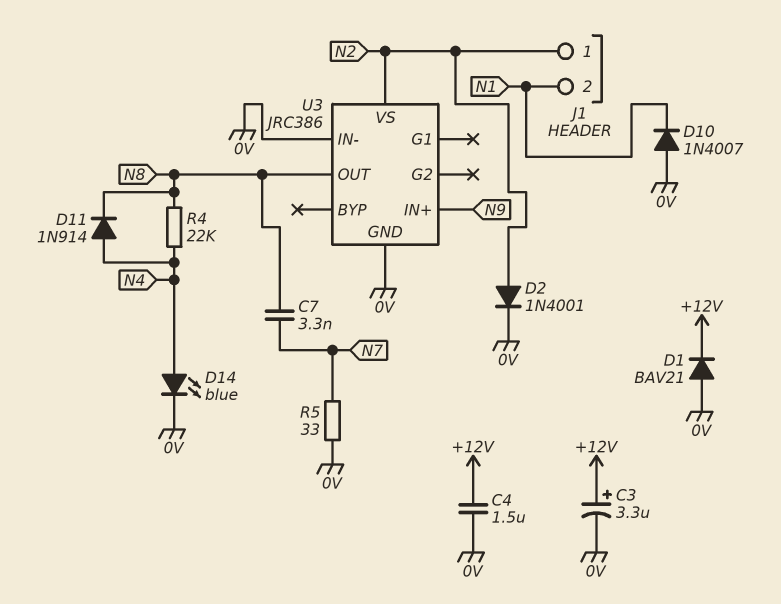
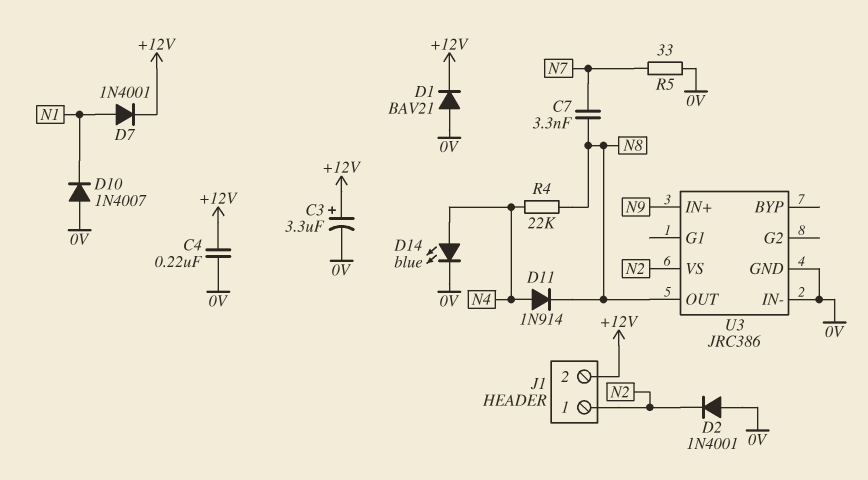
C4: 1.5uF (+12V, 0V) -> 220nF (+12V, 0V)
D2: diode 1N4001 (A N2, K 0V) -> diode 1N4001 (A 0V, K N2)
D7: none -> diode 1N4001 (A N1, K +12V)
J1 pin 2: N1 -> +12V

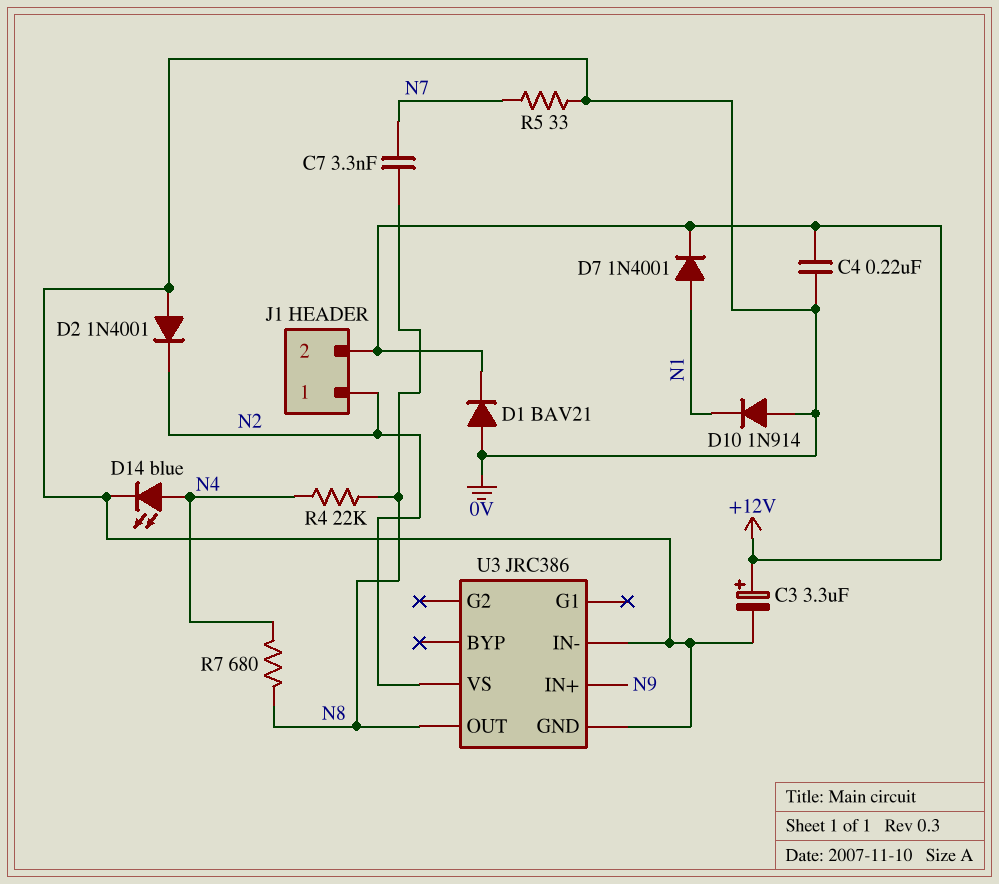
D10: diode 1N4007 (A 0V, K N1) -> diode 1N914 (A 0V, K N1)
D11: diode 1N914 (A N4, K N8) -> none
R7: none -> 680 (N4, N8)

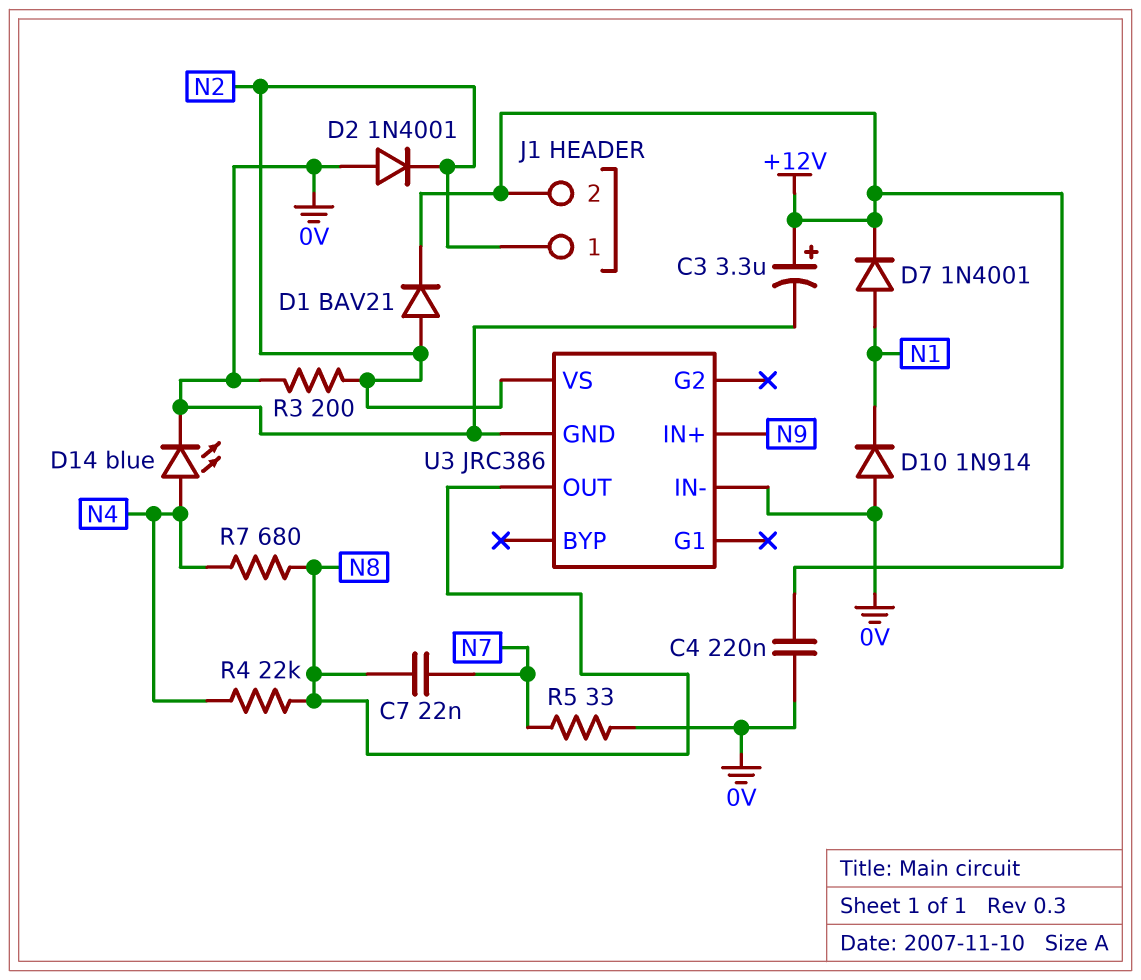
C7: 3.3nF (N7, N8) -> 22nF (N7, N8)
D1: diode BAV21 (A 0V, K +12V) -> diode BAV21 (A N2, K +12V)
R3: none -> 200 (0V, N2)

